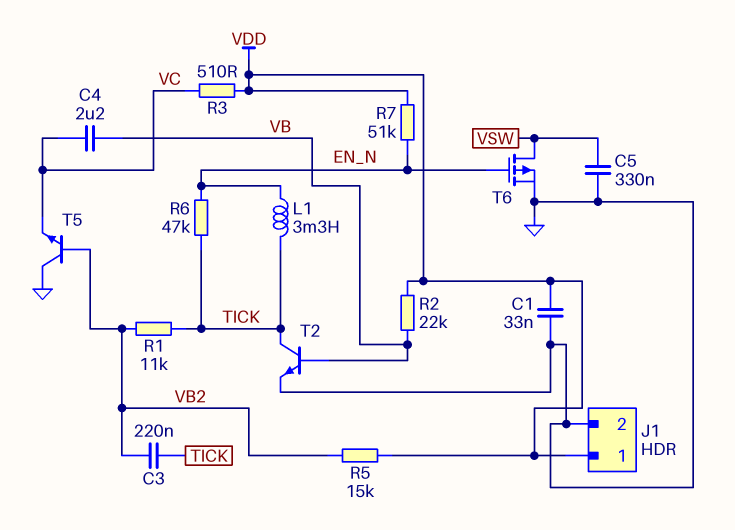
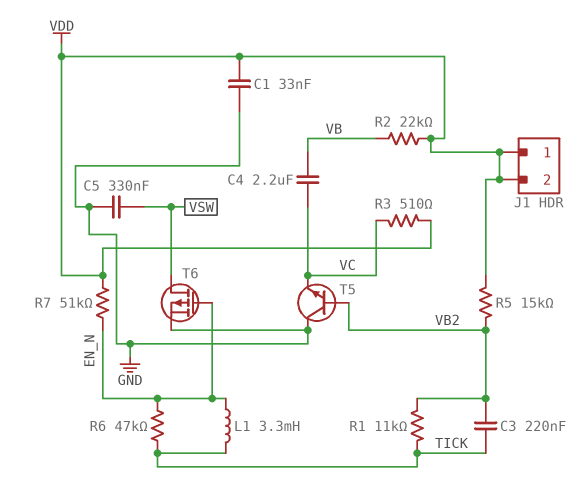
J1 pin 2: GND -> VDD
T2: NPN (B VB, C TICK, E GND) -> none

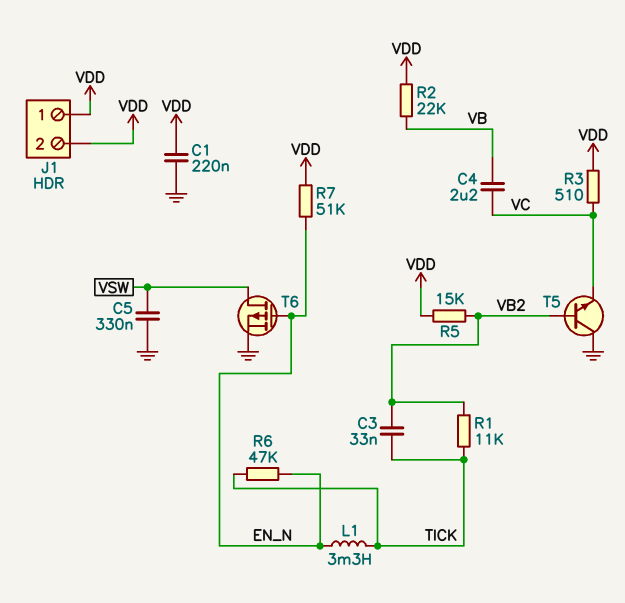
C1: 33nF (GND, VDD) -> 220nF (GND, VDD)
C3: 220nF (TICK, VB2) -> 33nF (TICK, VB2)

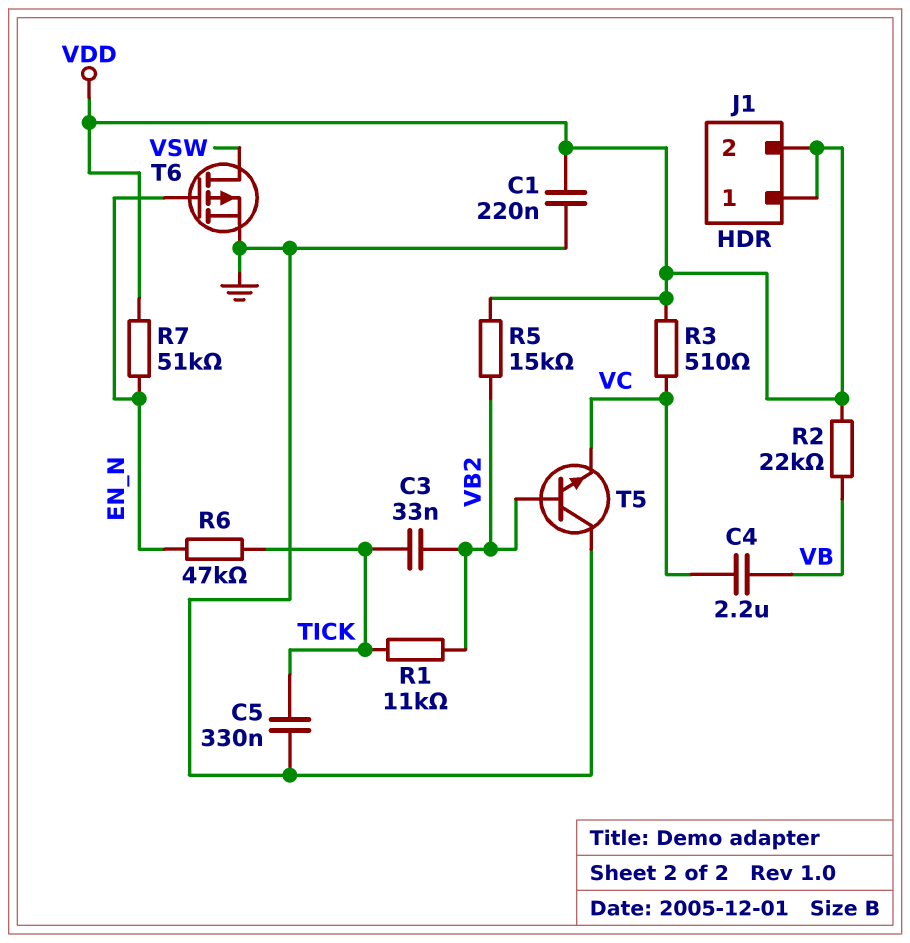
C5: 330nF (GND, VSW) -> 330nF (GND, TICK)
L1: 3.3mH (EN_N, TICK) -> none

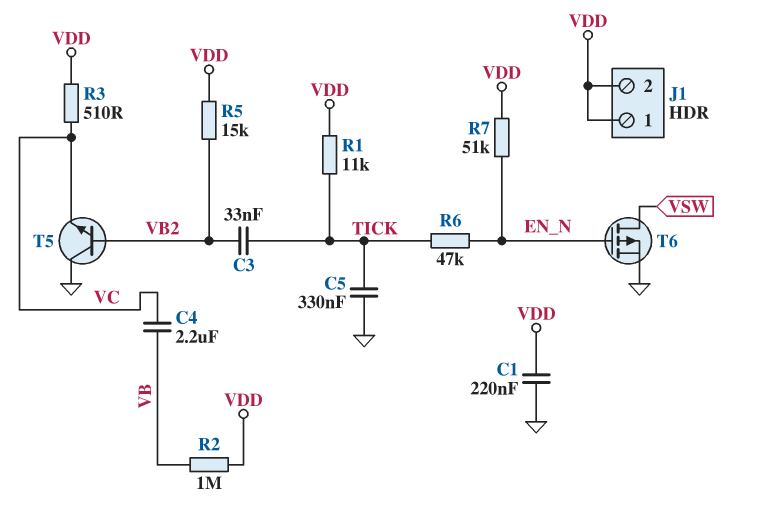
R1: 11k (TICK, VB2) -> 11k (TICK, VDD)
R2: 22k (VB, VDD) -> 1M (VB, VDD)

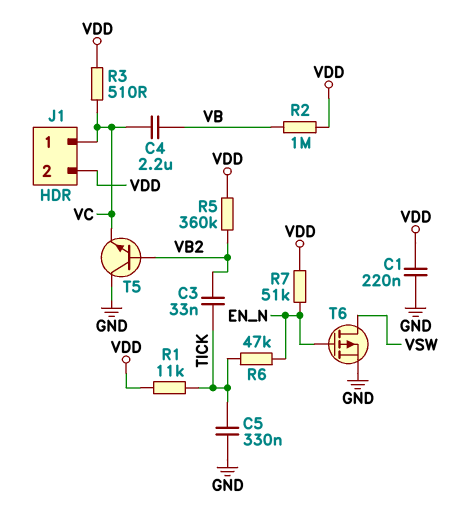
J1 pin 1: VDD -> VC
R5: 15k (VB2, VDD) -> 360k (VB2, VDD)

